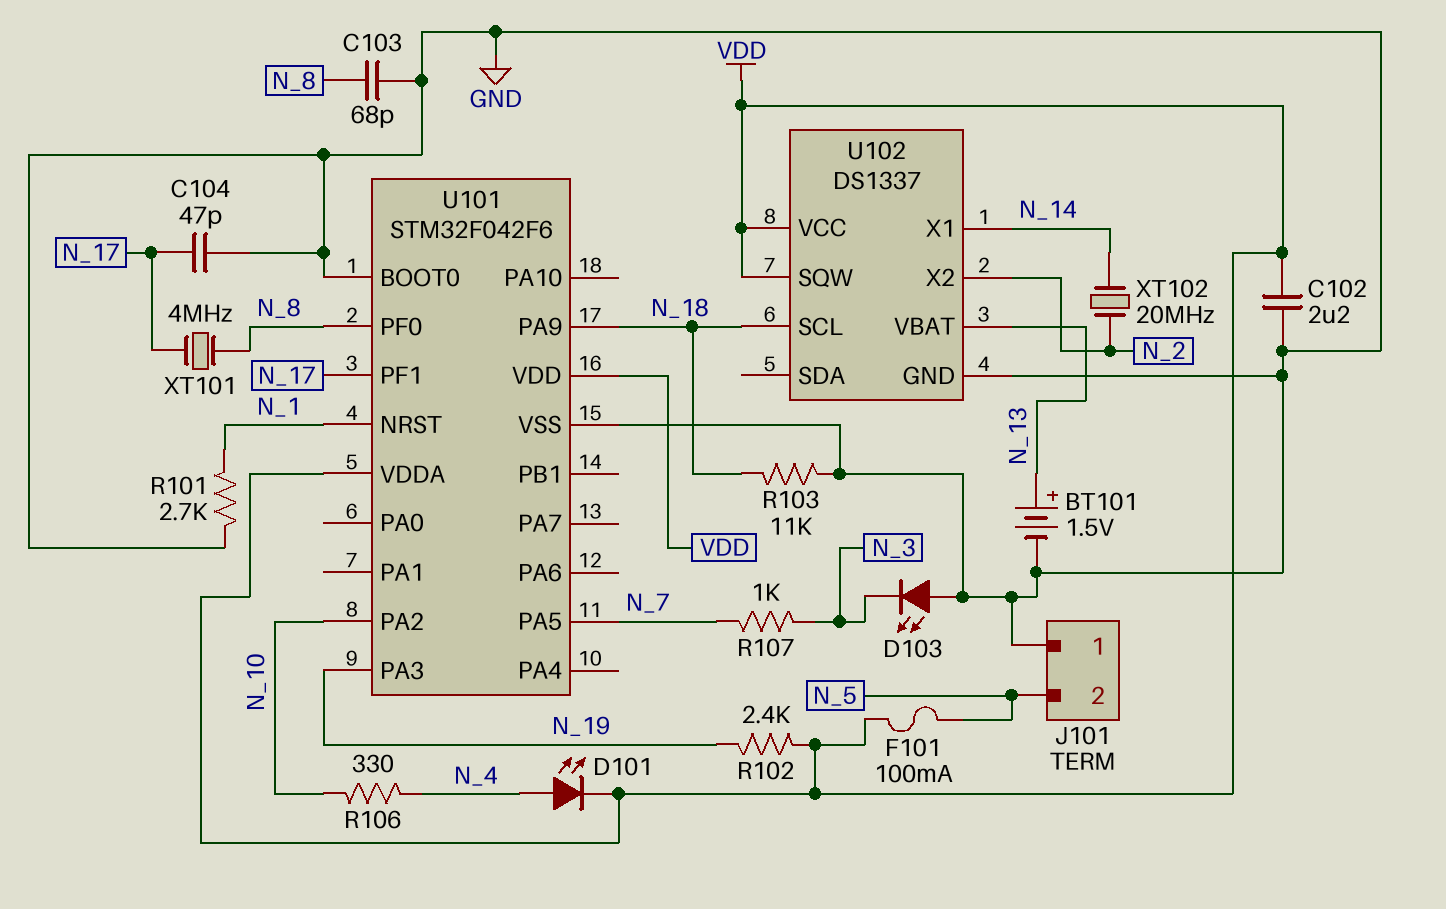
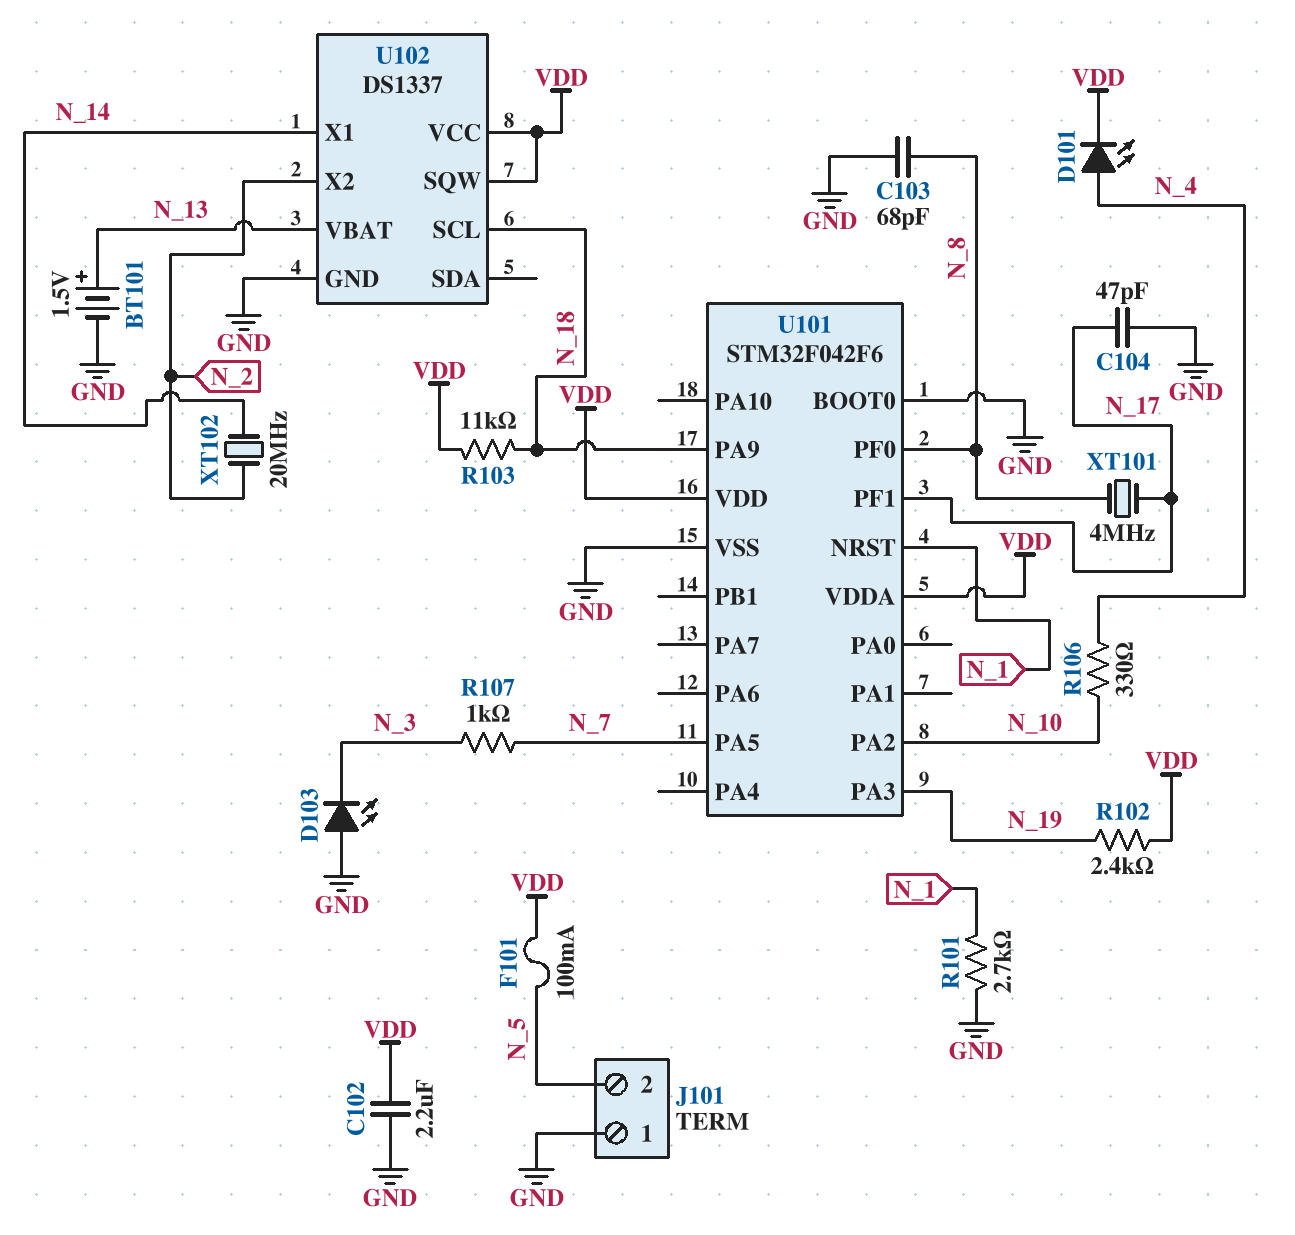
R103: 11k (GND, N_18) -> 11k (N_18, VDD)

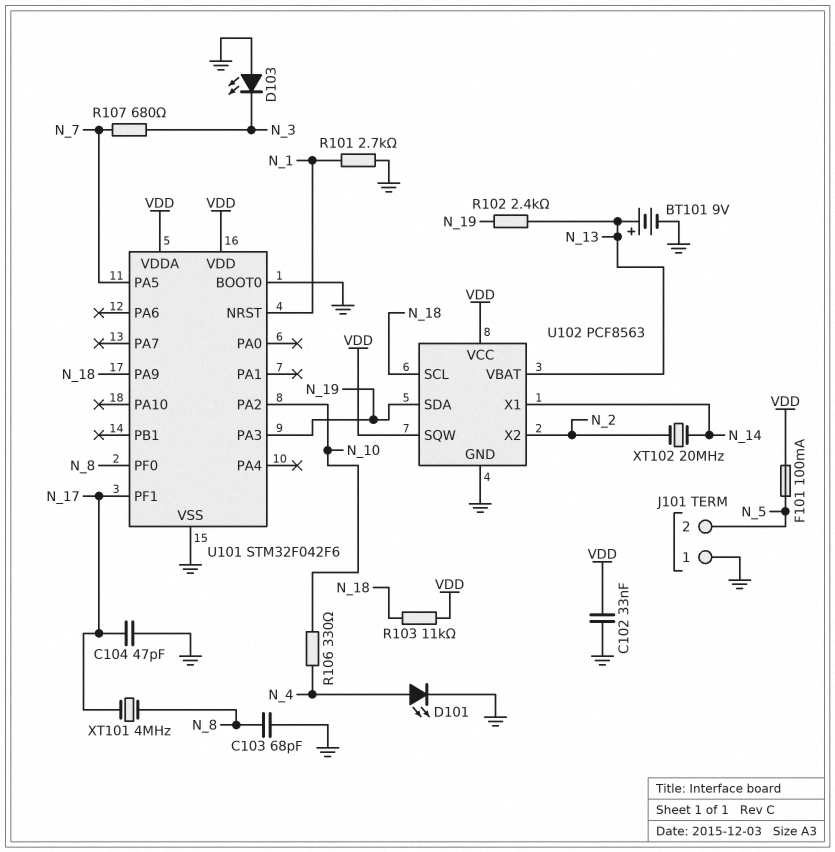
BT101: 1.5V (plus N_13, minus GND) -> 9V (plus N_13, minus GND)
C102: 2.2uF (GND, VDD) -> 33nF (GND, VDD)
D101: LED (A N_4, K VDD) -> LED (A N_4, K GND)
R102: 2.4k (N_19, VDD) -> 2.4k (N_13, N_19)
R107: 1k (N_3, N_7) -> 680 (N_3, N_7)
U102: DS1337 -> PCF8563
U102 pin SDA: none -> N_19

